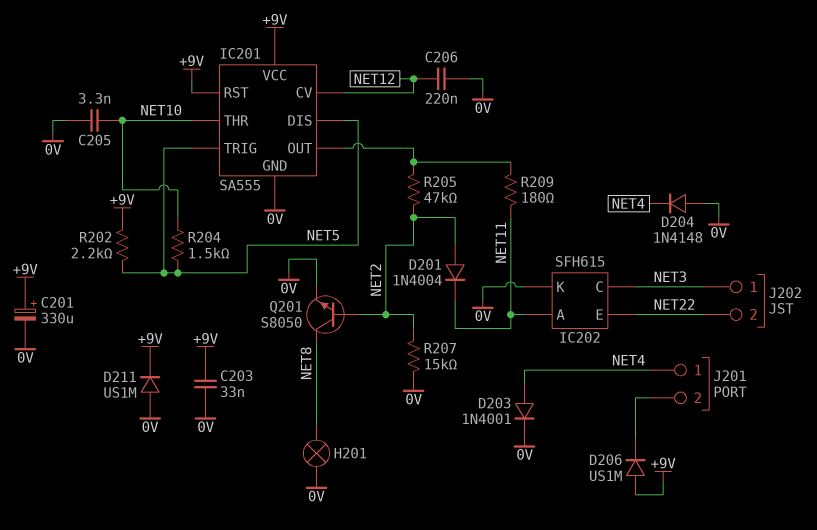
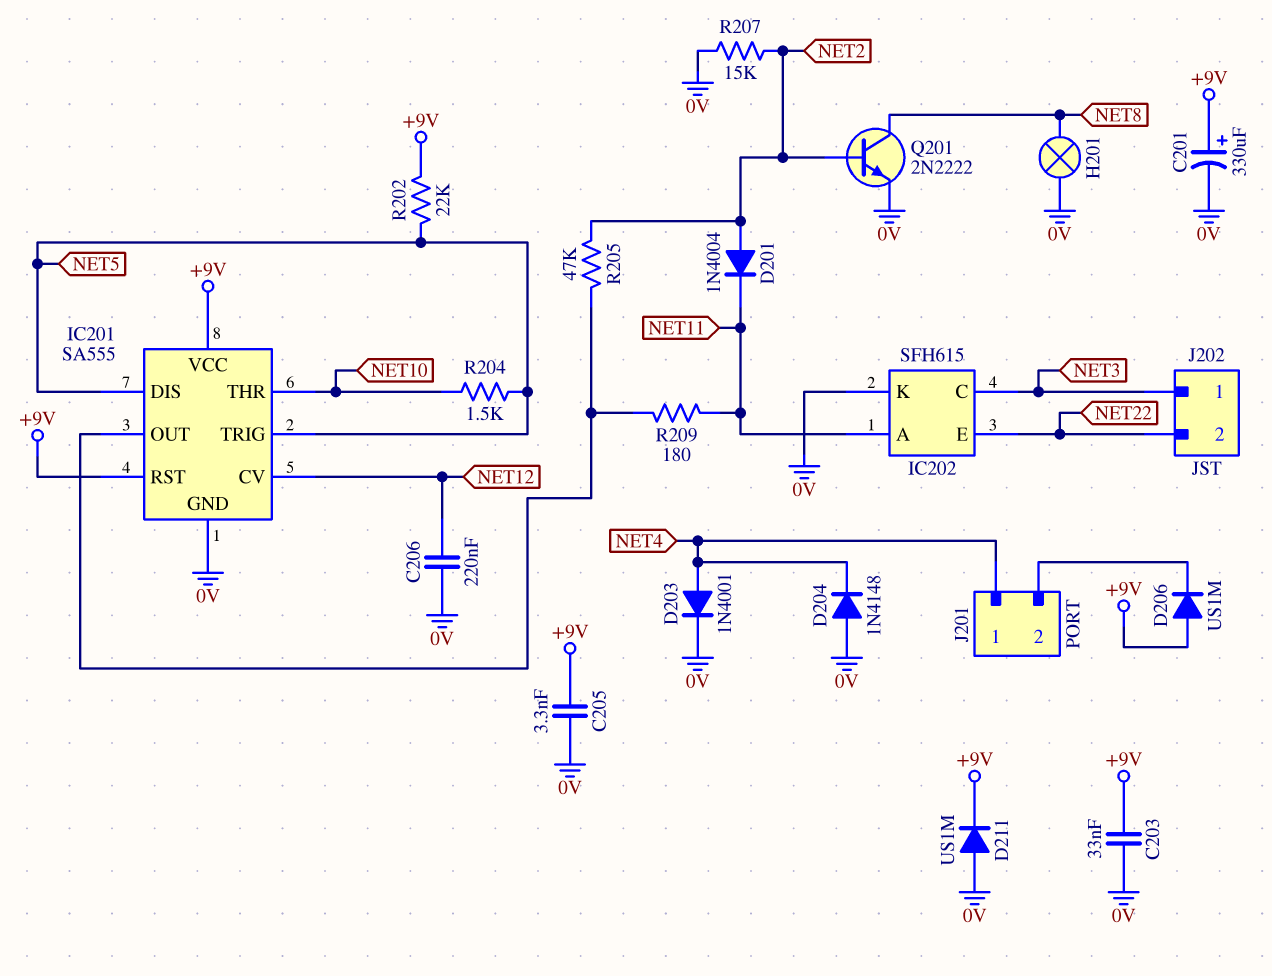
C205: 3.3nF (0V, NET10) -> 3.3nF (+9V, 0V)
Q201: NPN S8050 (B NET2, C NET8, E 0V) -> NPN 2N2222 (B NET2, C NET8, E 0V)
R202: 2.2k (+9V, NET5) -> 22k (+9V, NET5)

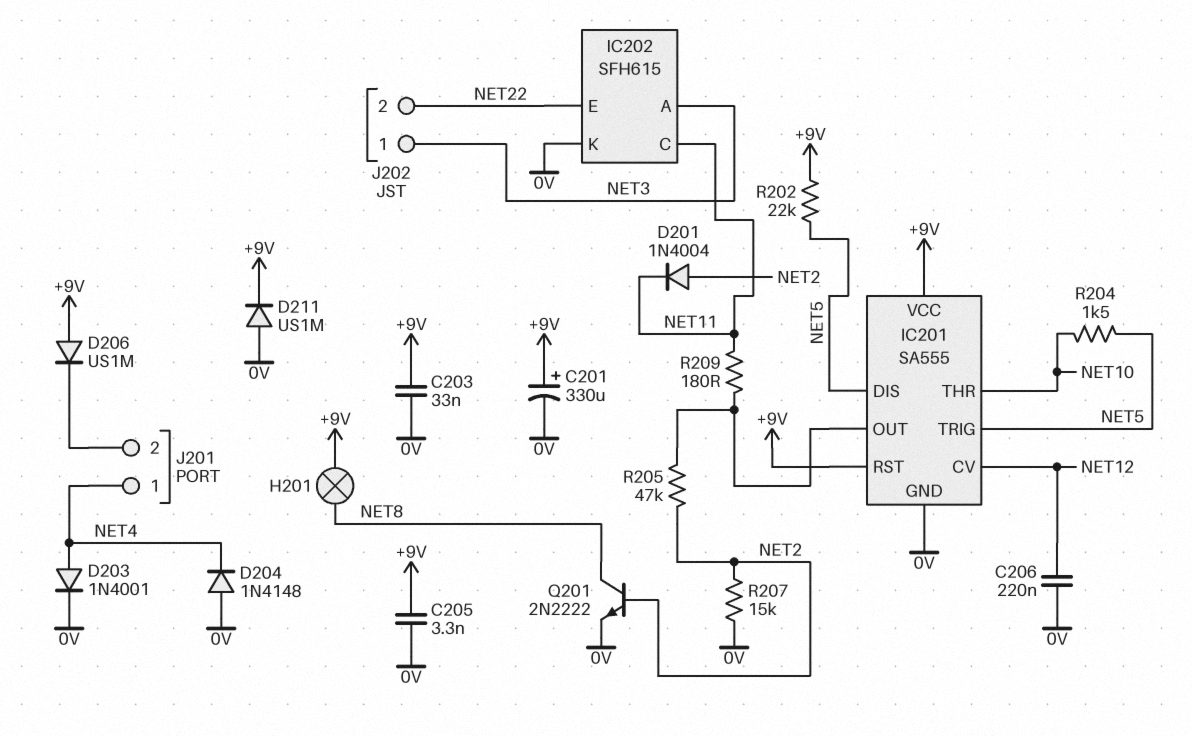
H201: lamp (0V, NET8) -> lamp (+9V, NET8)
IC202 pin A: NET11 -> NET3
IC202 pin C: NET3 -> NET11

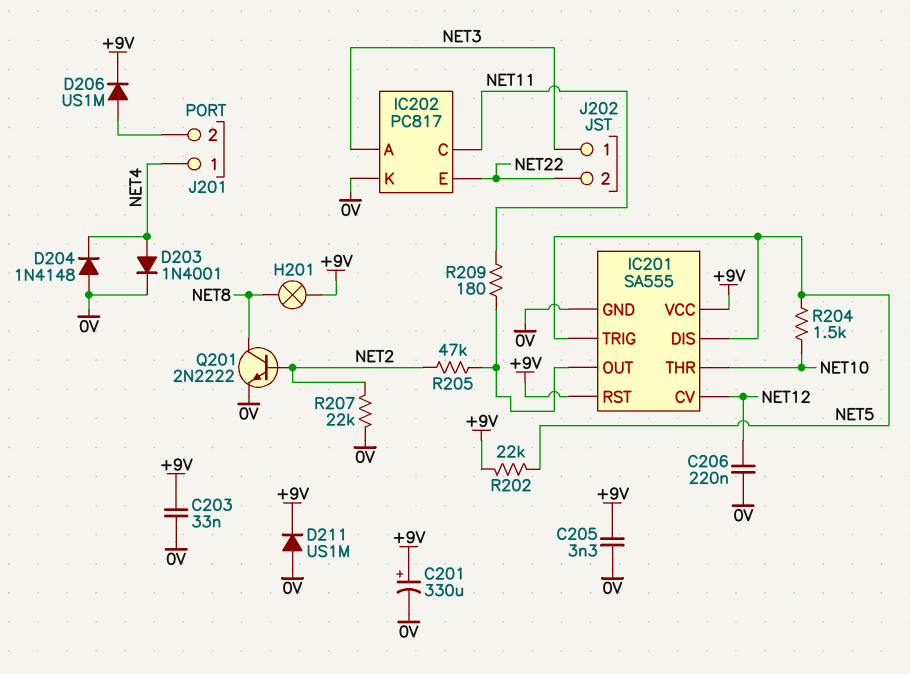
D201: diode 1N4004 (A NET2, K NET11) -> none
D206: diode US1M (A +9V, K J201/2) -> diode US1M (A J201/2, K +9V)
IC202: SFH615 -> PC817
R207: 15k (0V, NET2) -> 22k (0V, NET2)

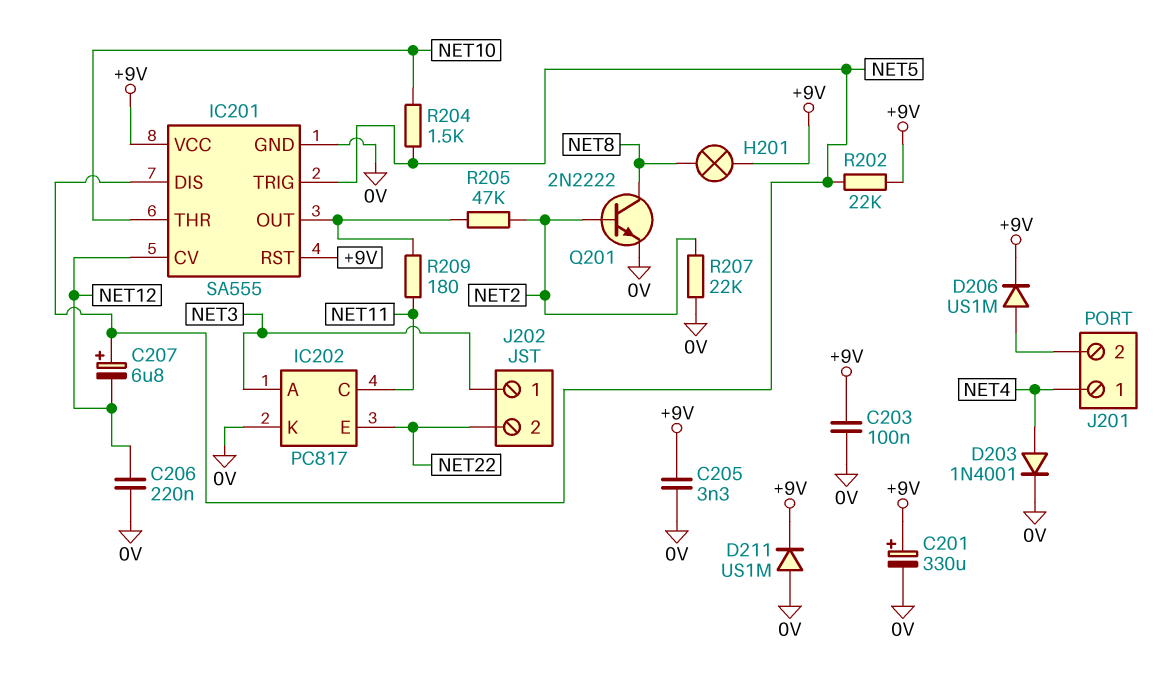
C203: 33nF (+9V, 0V) -> 100nF (+9V, 0V)
C207: none -> 6.8uF (plus NET5, minus NET12)
D204: diode 1N4148 (A 0V, K NET4) -> none

